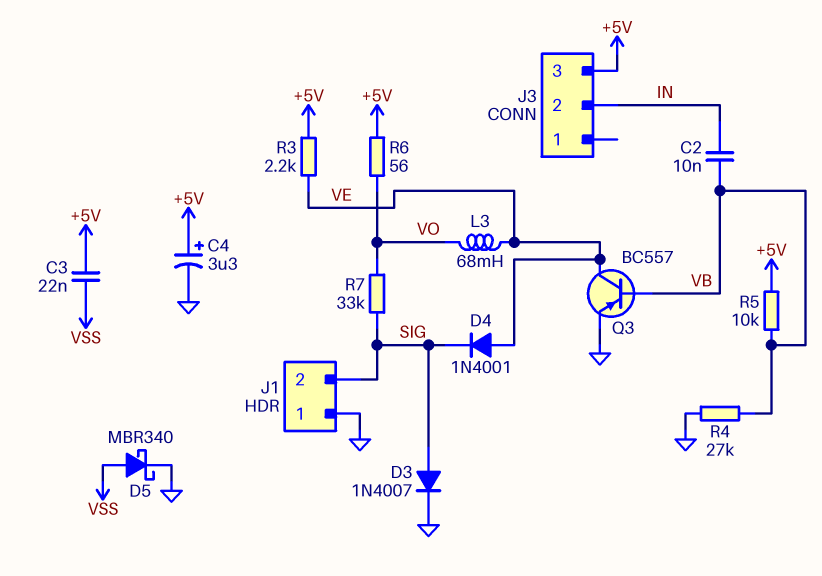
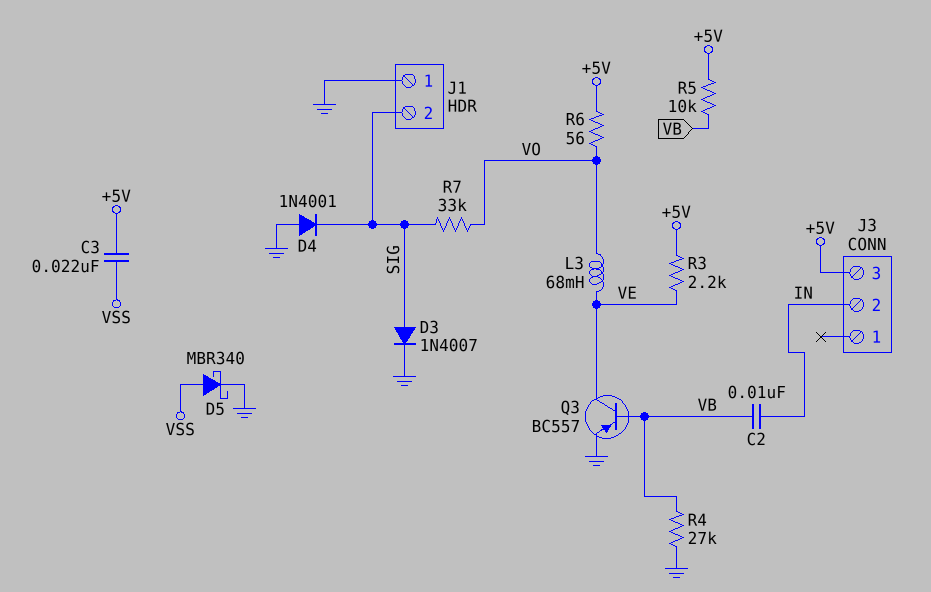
C4: 3.3uF (plus +5V, minus GND) -> none
D4: diode 1N4001 (A VE, K SIG) -> diode 1N4001 (A GND, K SIG)

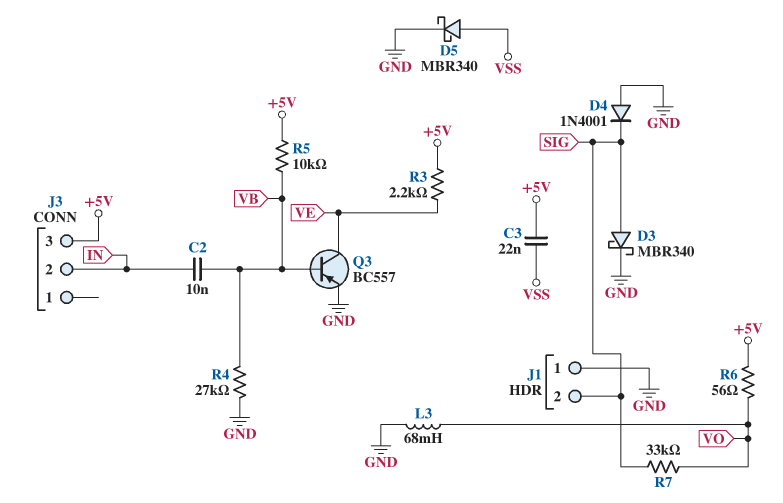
D3: diode 1N4007 (A SIG, K GND) -> schottky MBR340 (A SIG, K GND)
L3: 68mH (VE, VO) -> 68mH (GND, VO)

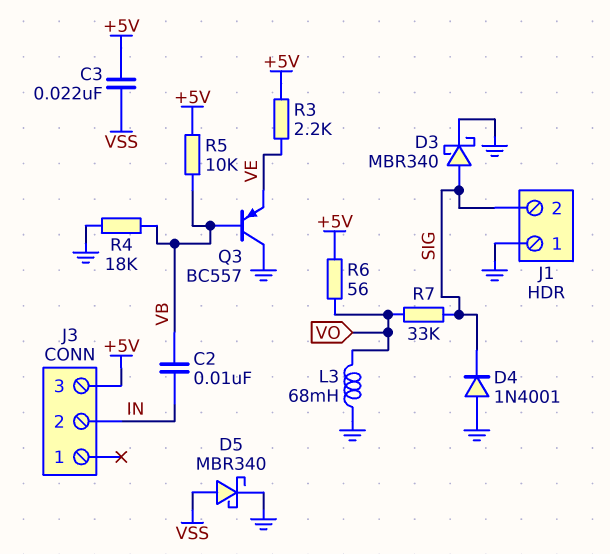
Q3: PNP BC557 (B VB, C VE, E GND) -> PNP BC557 (B VB, C GND, E VE)
R4: 27k (GND, VB) -> 18k (GND, VB)

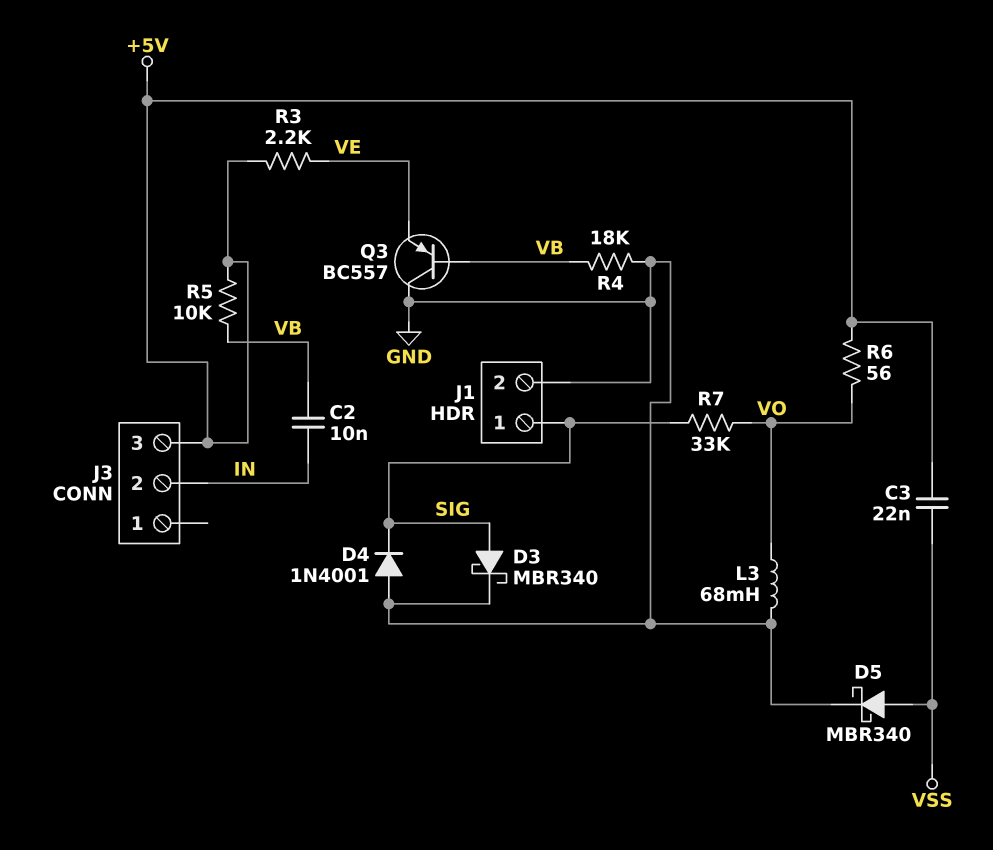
J1 pin 1: GND -> SIG
J1 pin 2: SIG -> GND

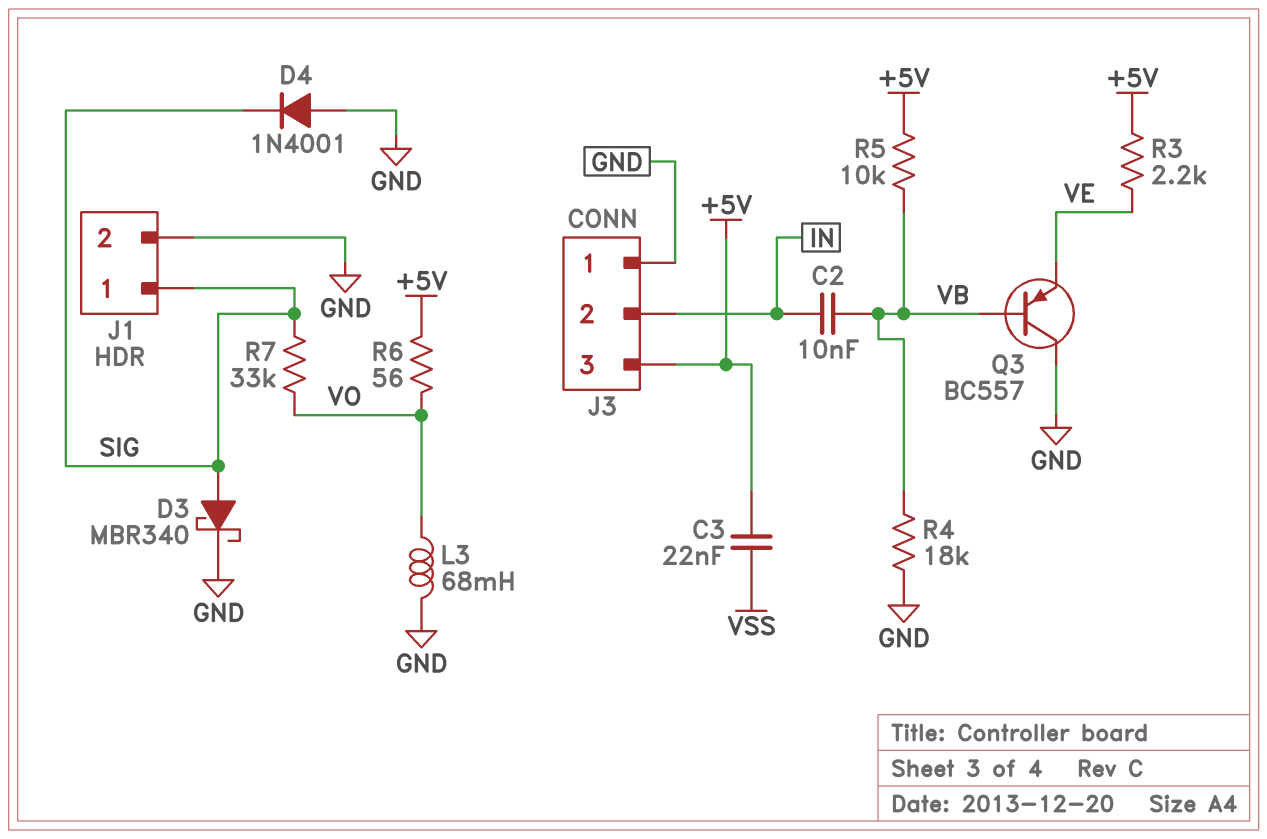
D5: schottky MBR340 (A VSS, K GND) -> none
J3 pin 1: none -> GND

